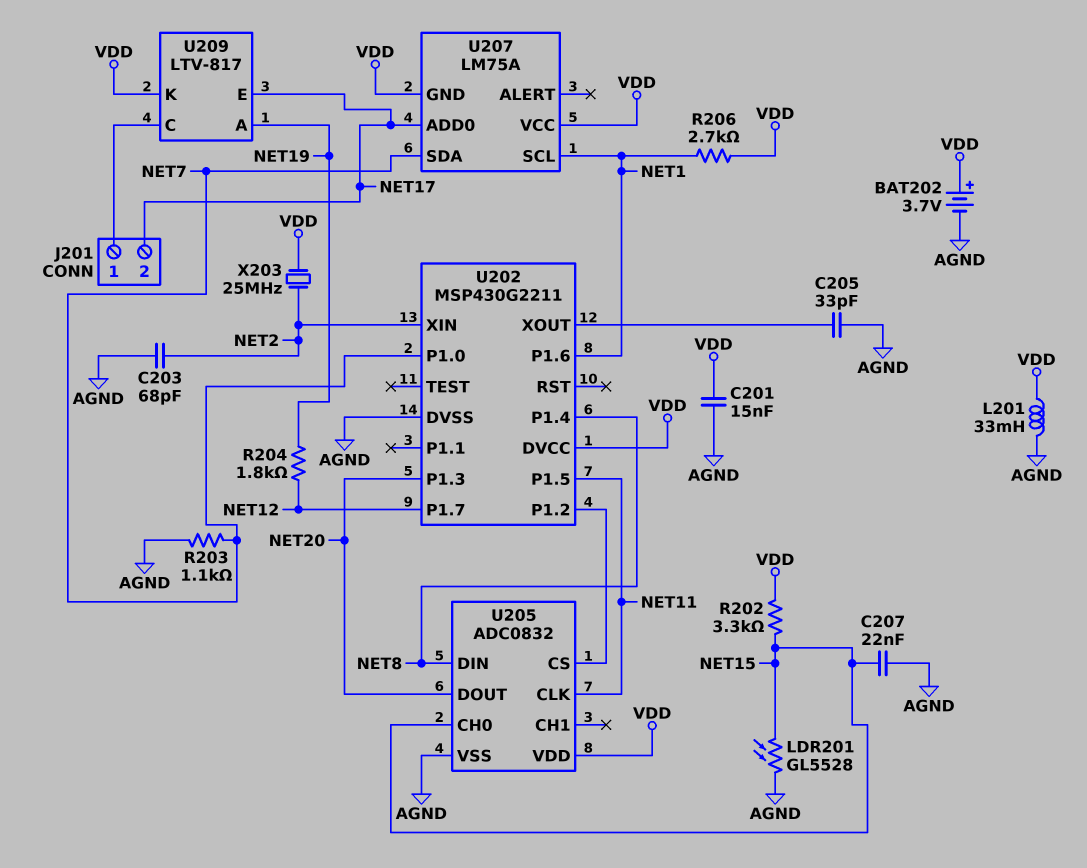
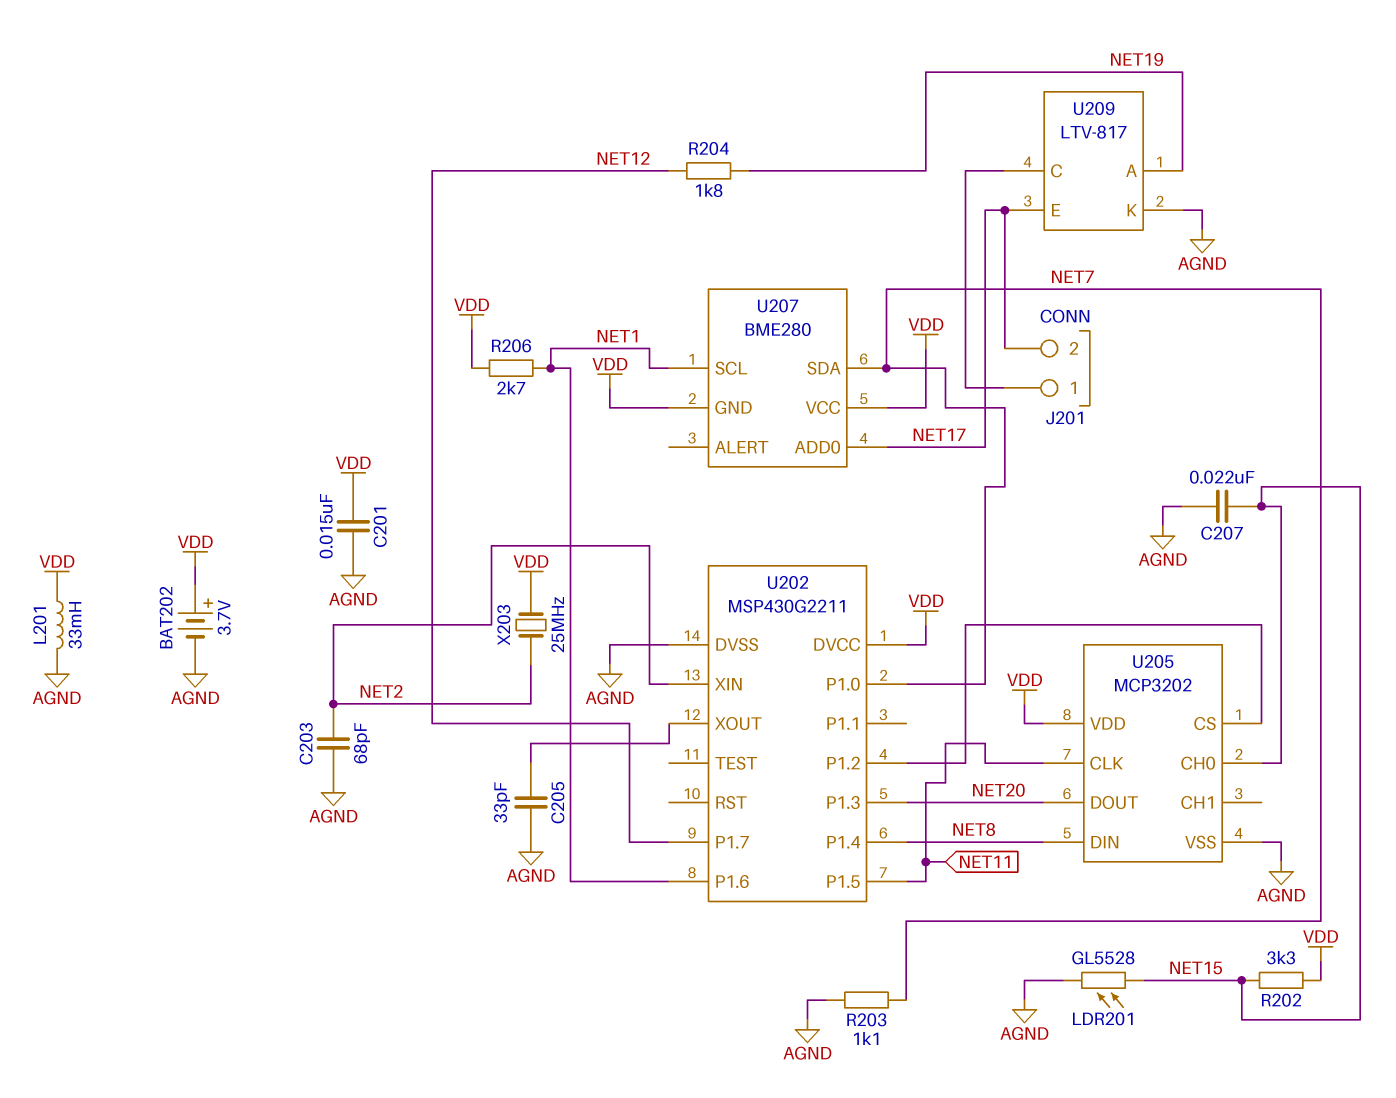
U205: ADC0832 -> MCP3202
U207: LM75A -> BME280
U209 pin K: VDD -> AGND

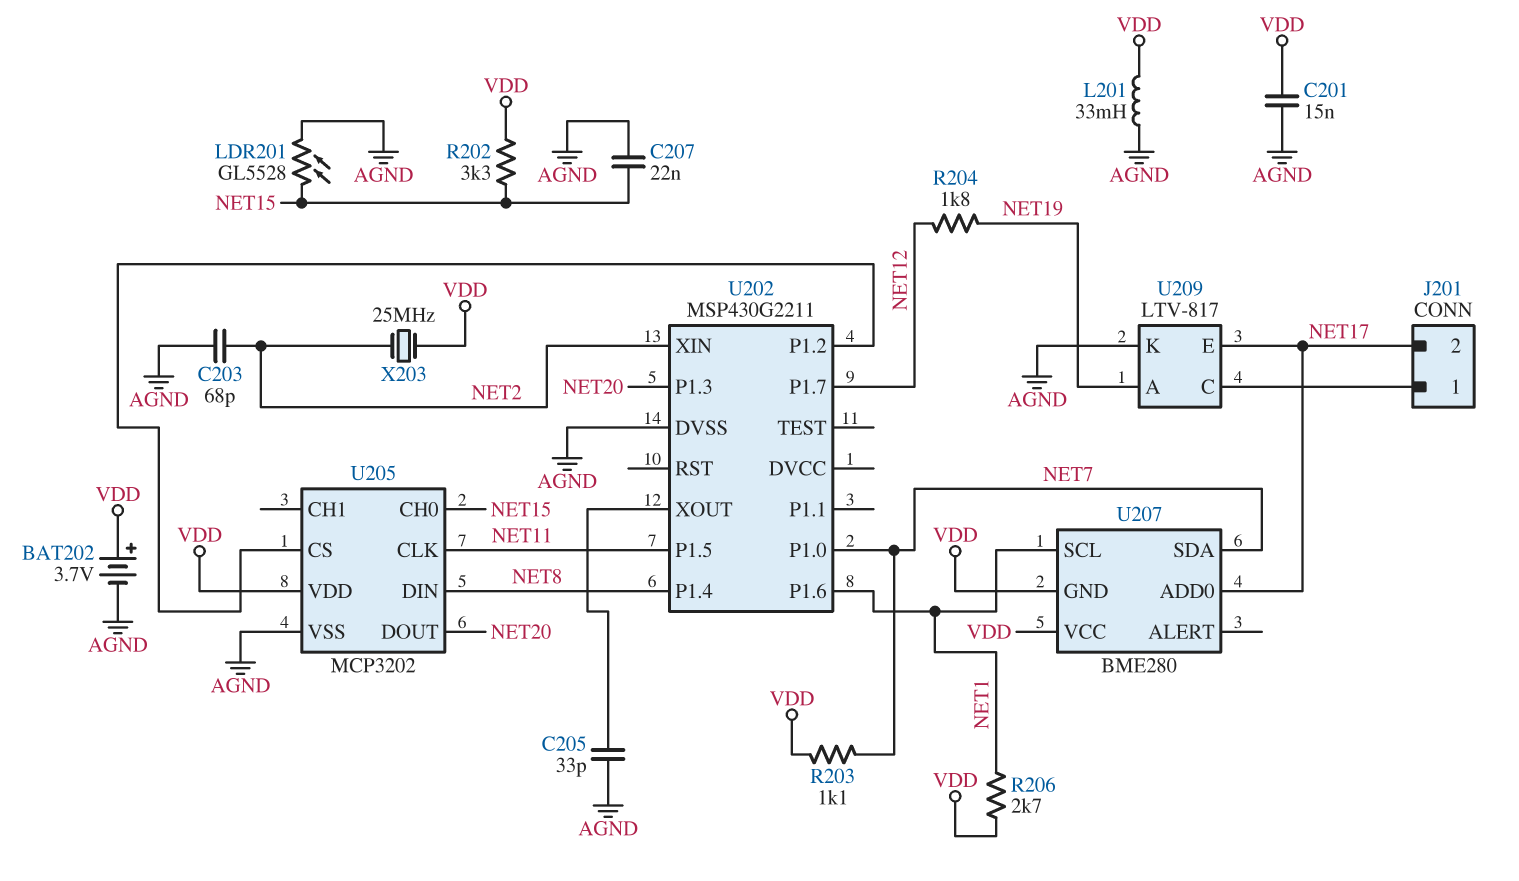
R203: 1.1k (AGND, NET7) -> 1.1k (NET7, VDD)
U202 pin DVCC: VDD -> none

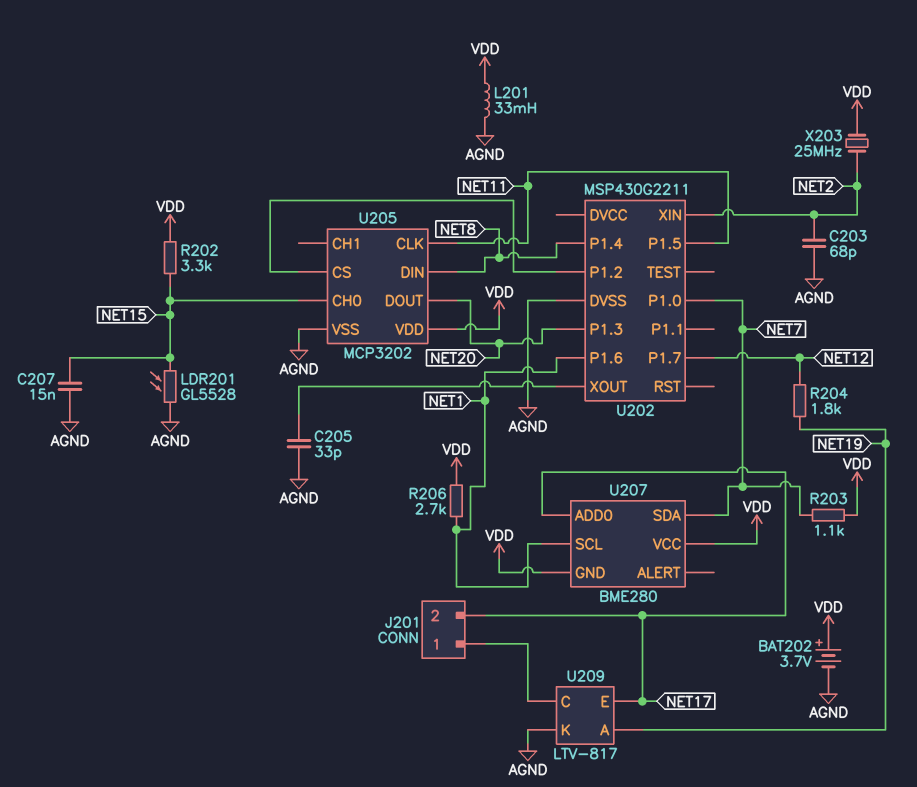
C201: 15nF (AGND, VDD) -> none
C207: 22nF (AGND, NET15) -> 15nF (AGND, NET15)

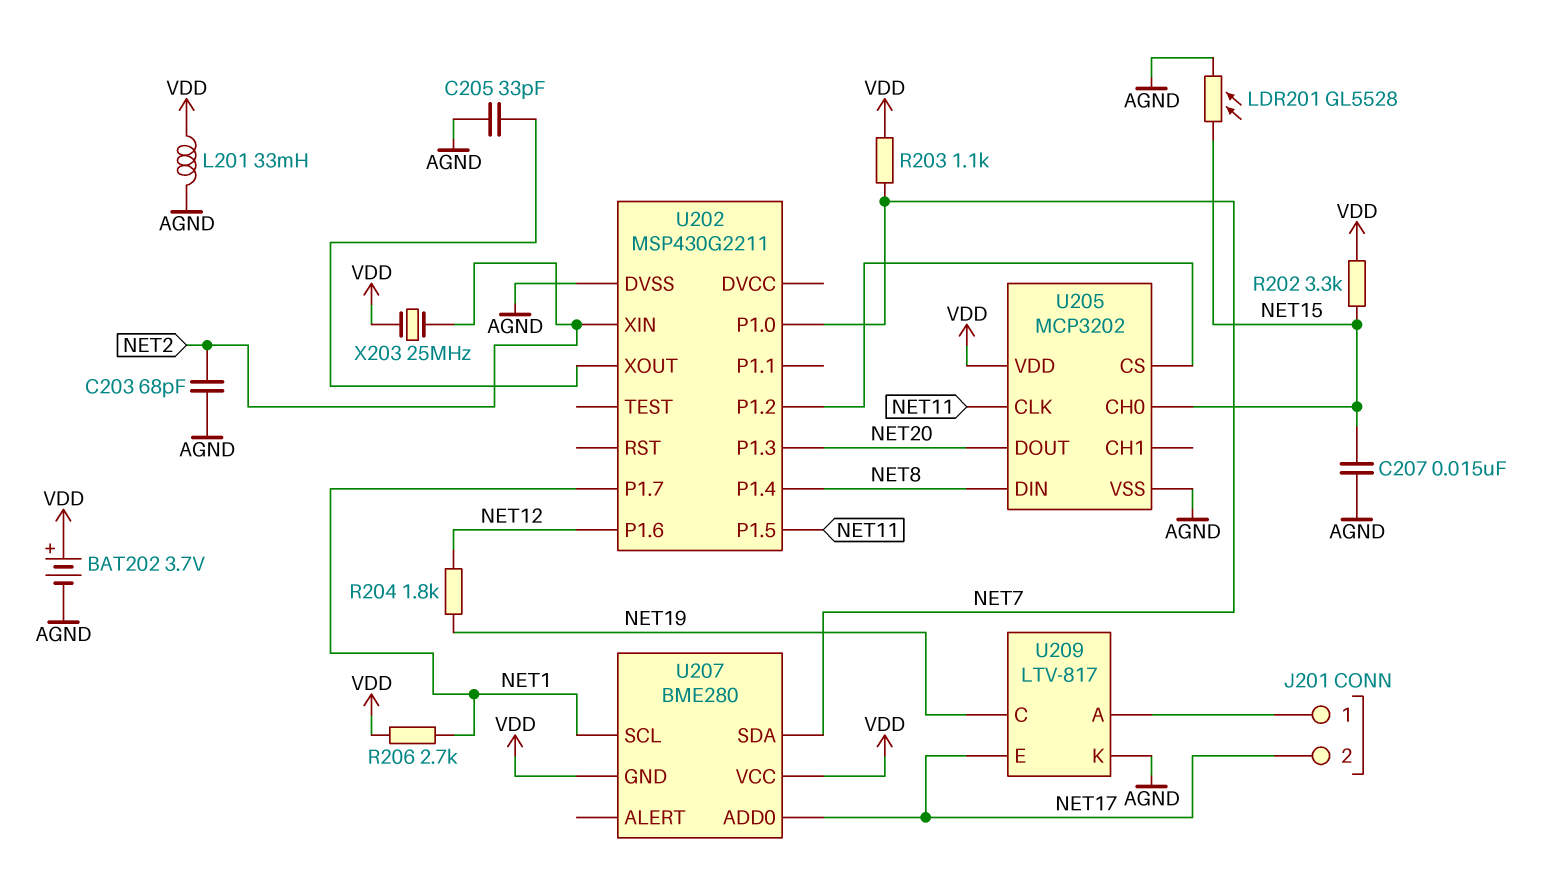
U202 pin P1.6: NET1 -> NET12
U202 pin P1.7: NET12 -> NET1
U209 pin A: NET19 -> J201/1
U209 pin C: J201/1 -> NET19

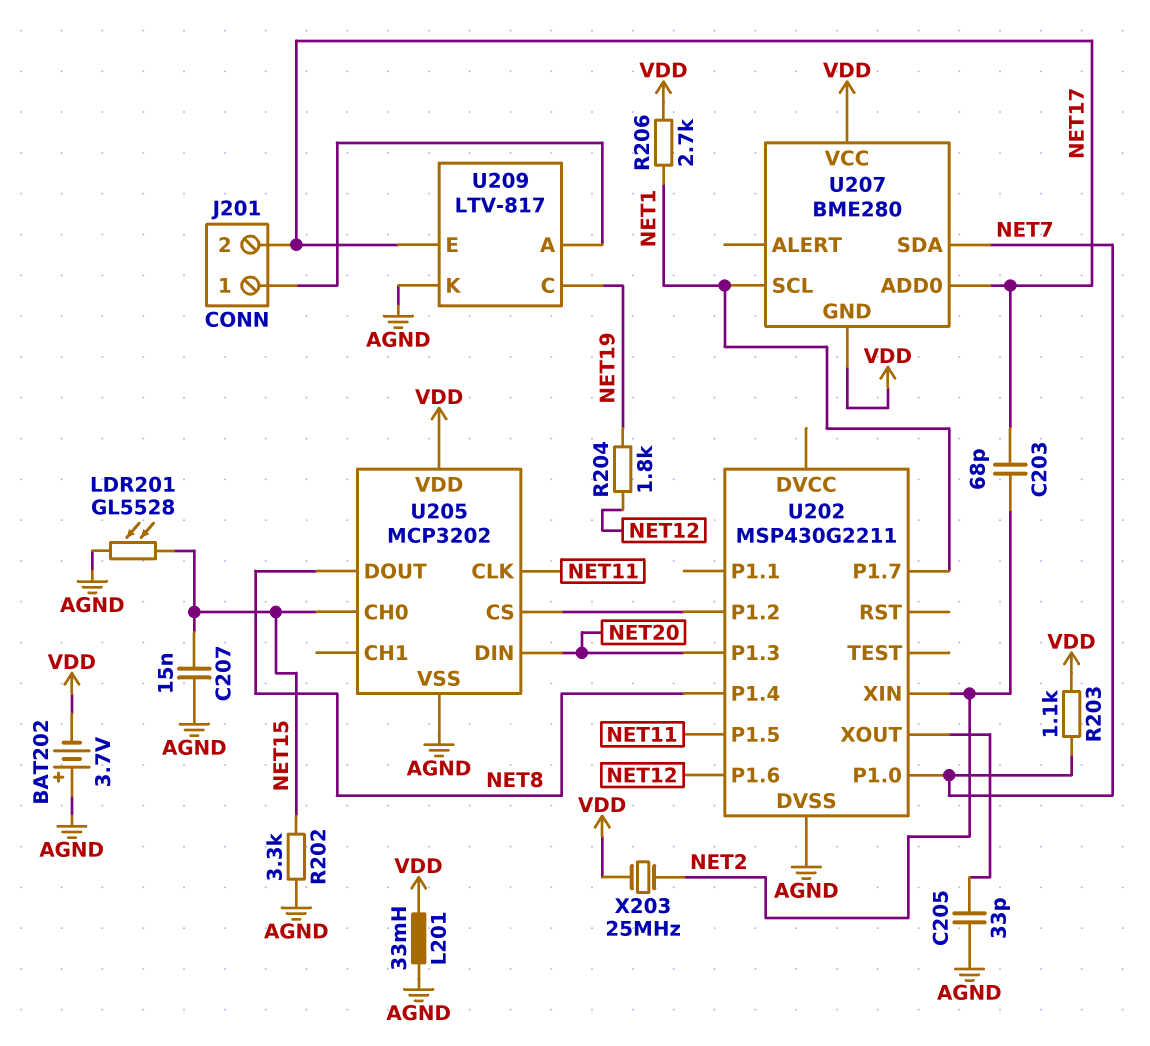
BAT202: 3.7V (plus VDD, minus AGND) -> 3.7V (plus AGND, minus VDD)
C203: 68pF (AGND, NET2) -> 68pF (NET2, NET17)
R202: 3.3k (NET15, VDD) -> 3.3k (AGND, NET15)
U205 pin DIN: NET8 -> NET20
U205 pin DOUT: NET20 -> NET8

